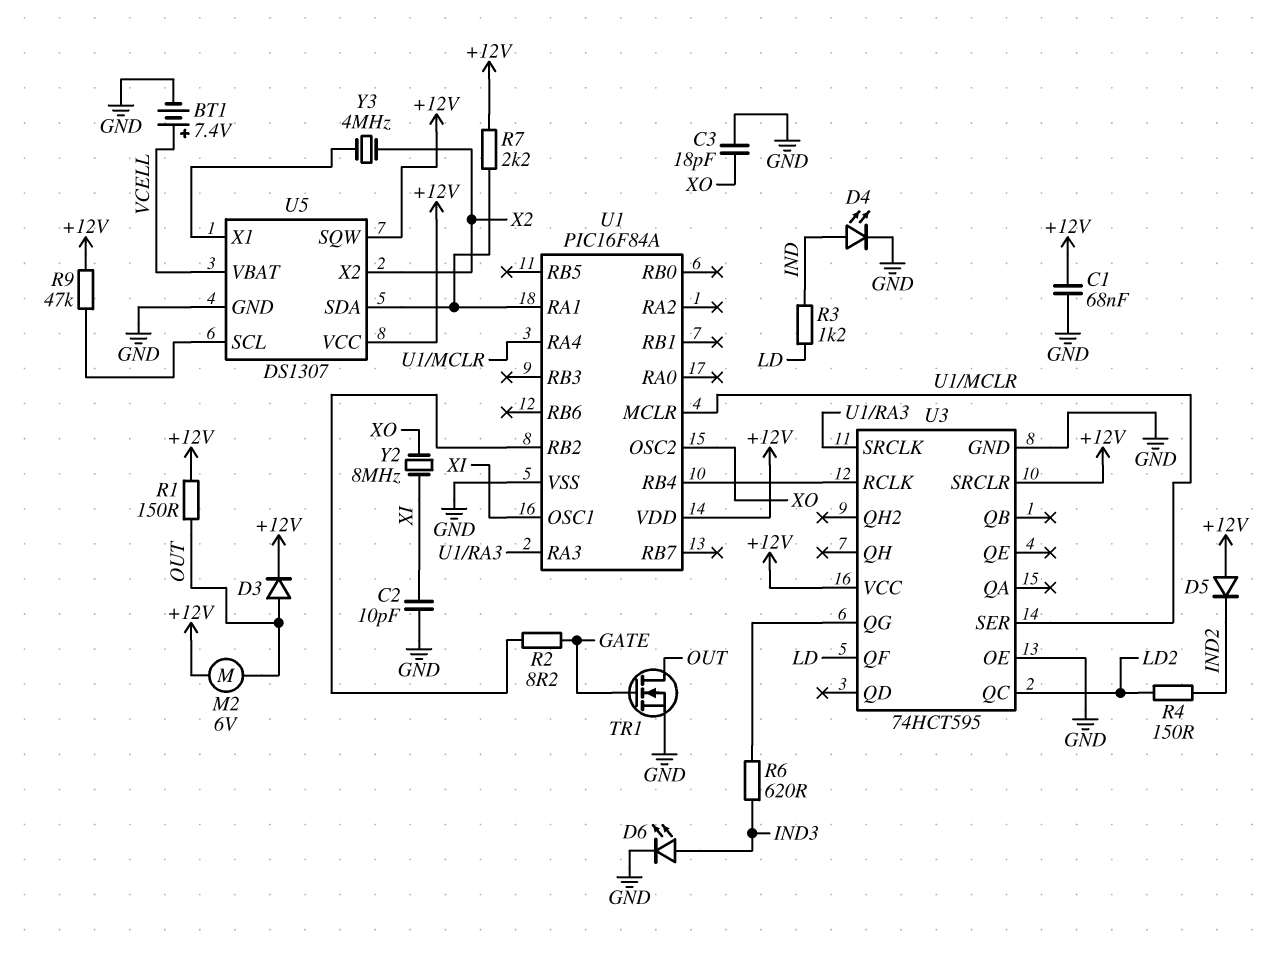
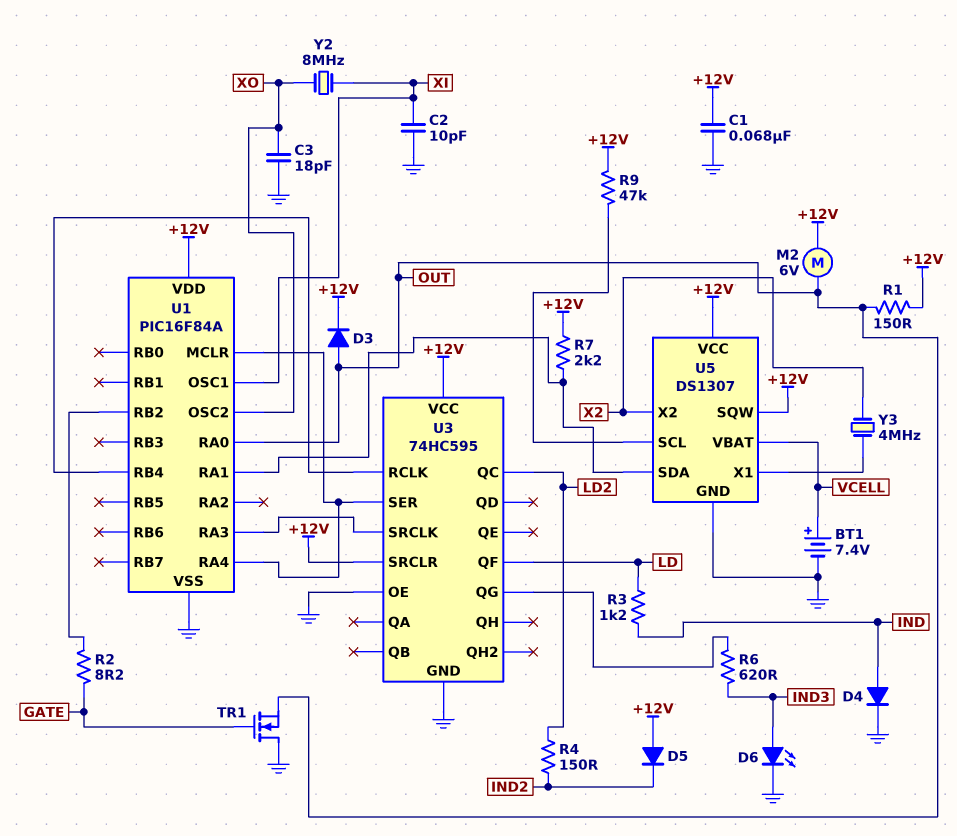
D4: LED (A IND, K GND) -> diode (A IND, K GND)
TR1: NMOS (G GATE, D OUT, S GND) -> NMOS (G GATE, D GND, S OUT)
U1 pin RA0: none -> OUT
U3: 74HCT595 -> 74HC595

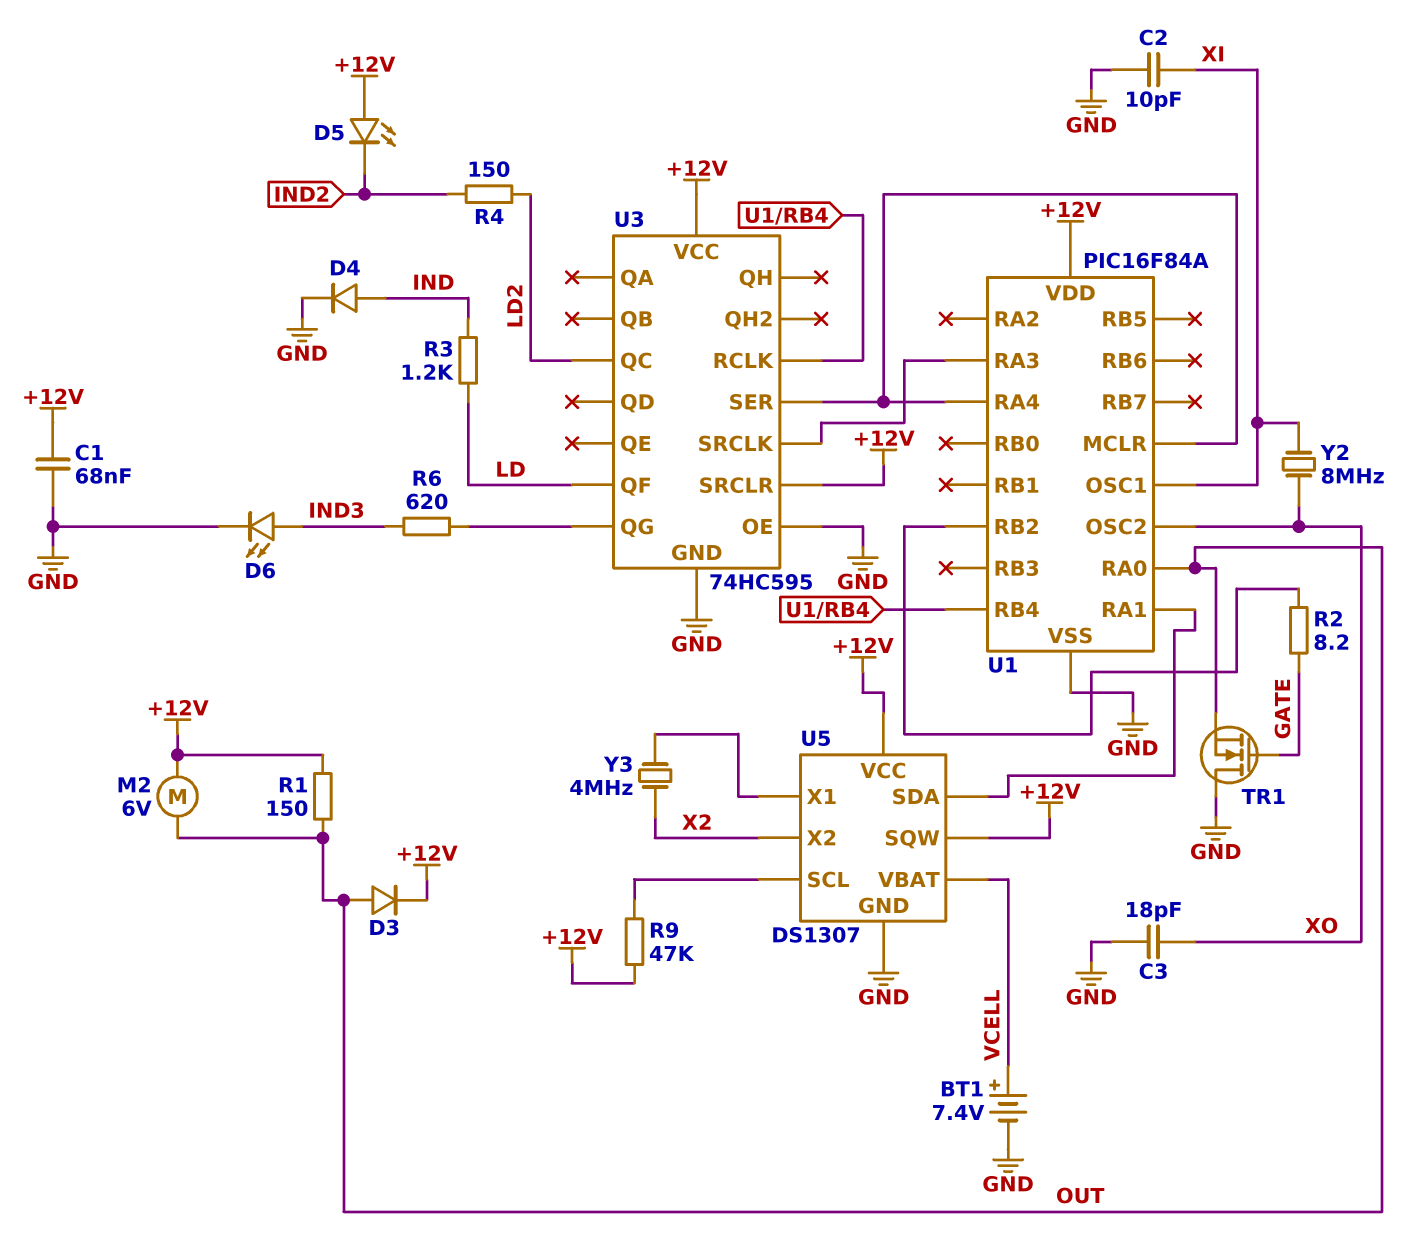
D5: diode (A +12V, K IND2) -> LED (A +12V, K IND2)
R7: 2.2k (+12V, U1/RA1) -> none

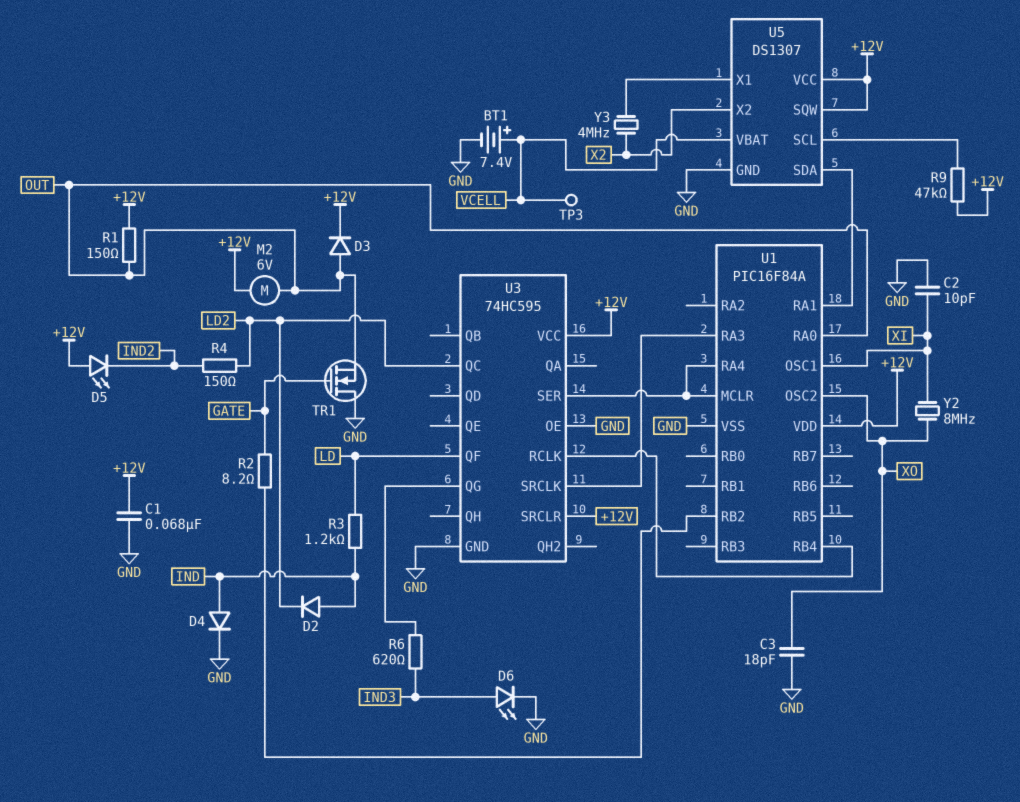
D2: none -> diode (A IND, K LD2)
TP3: none -> test point (VCELL)

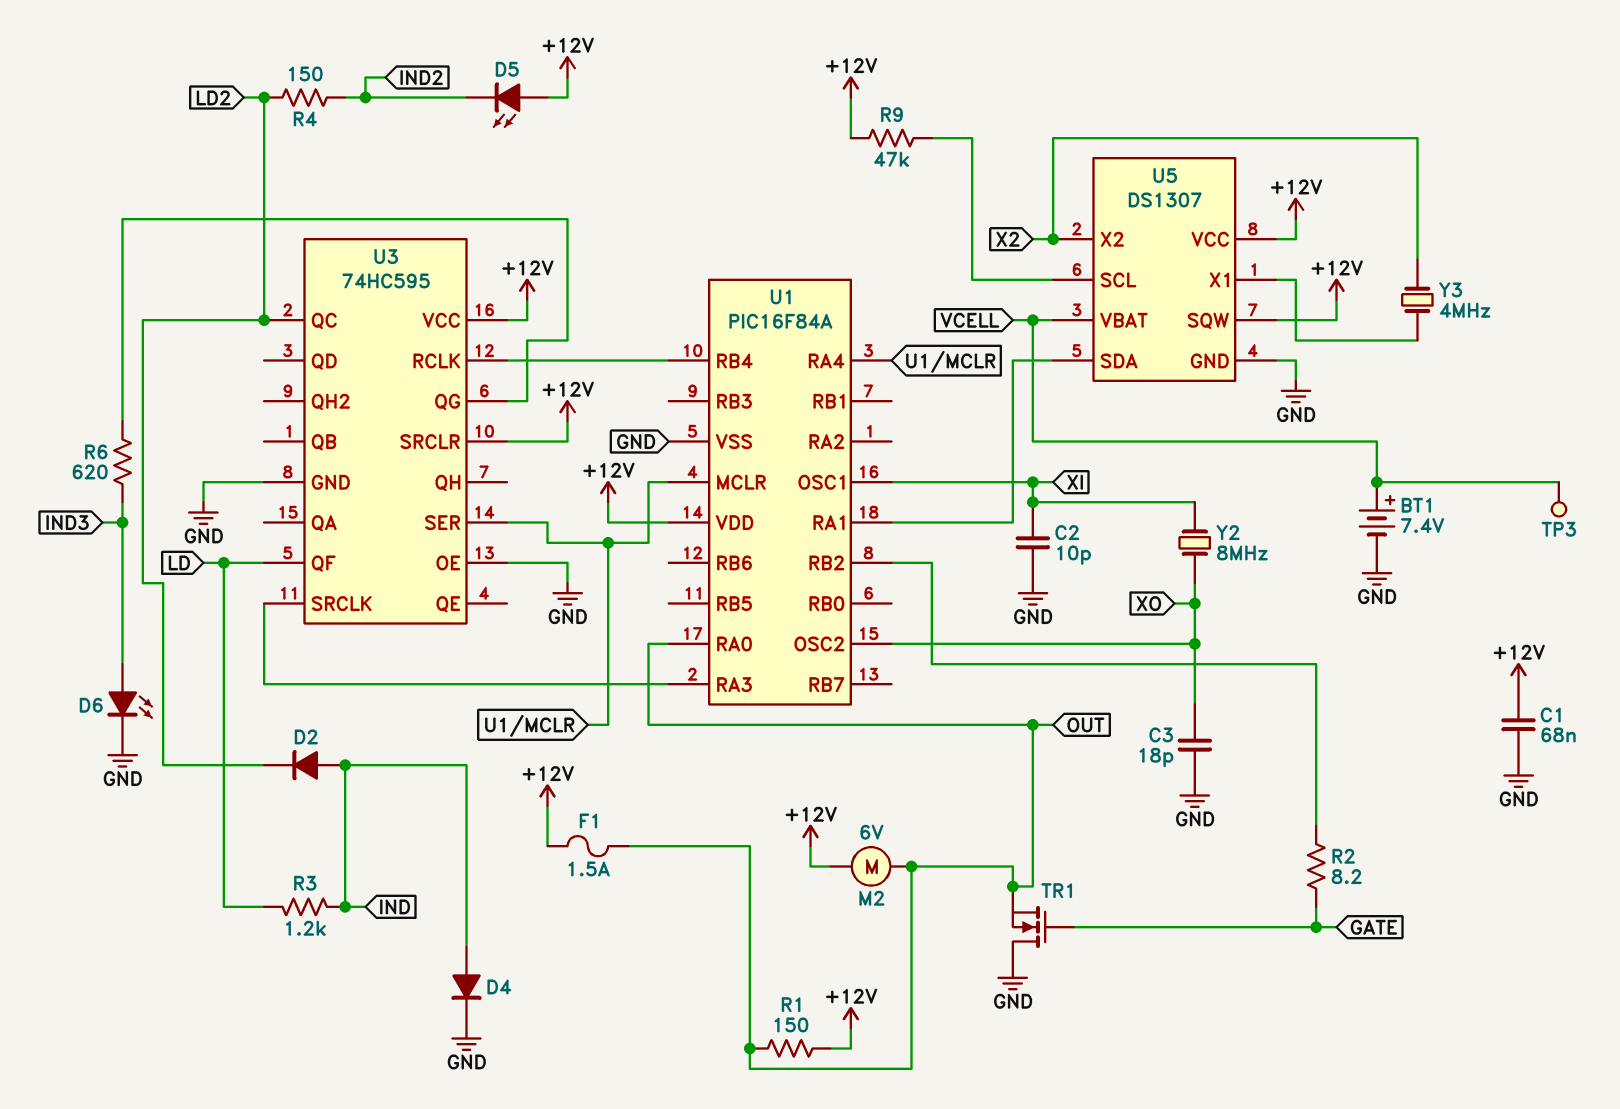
D3: diode (A OUT, K +12V) -> none
F1: none -> 1.5A (+12V, OUT)

